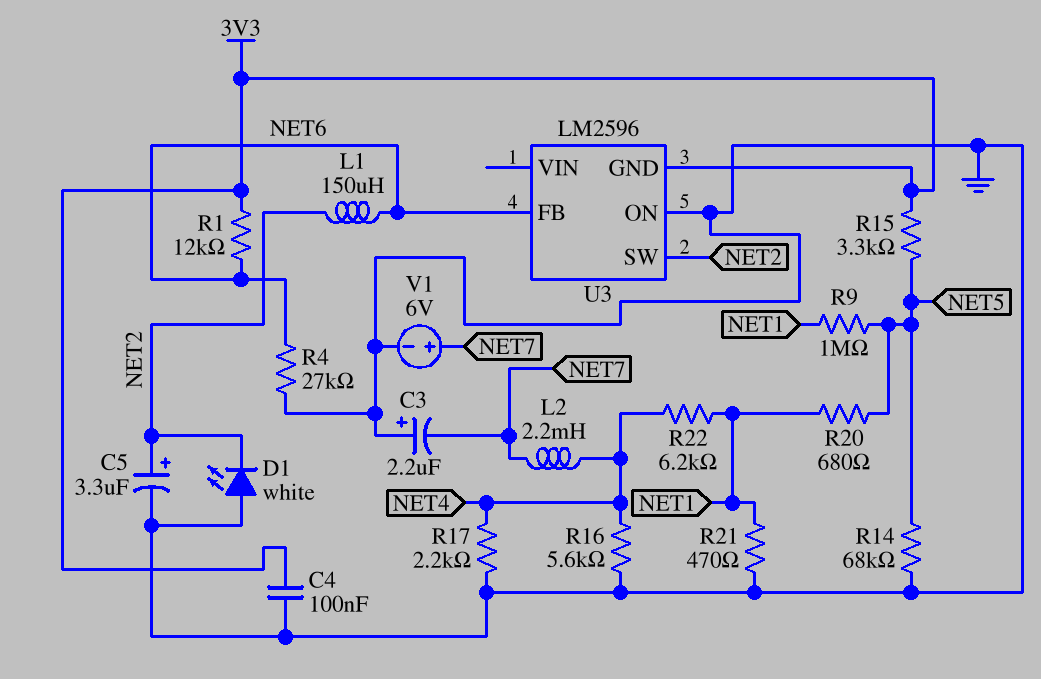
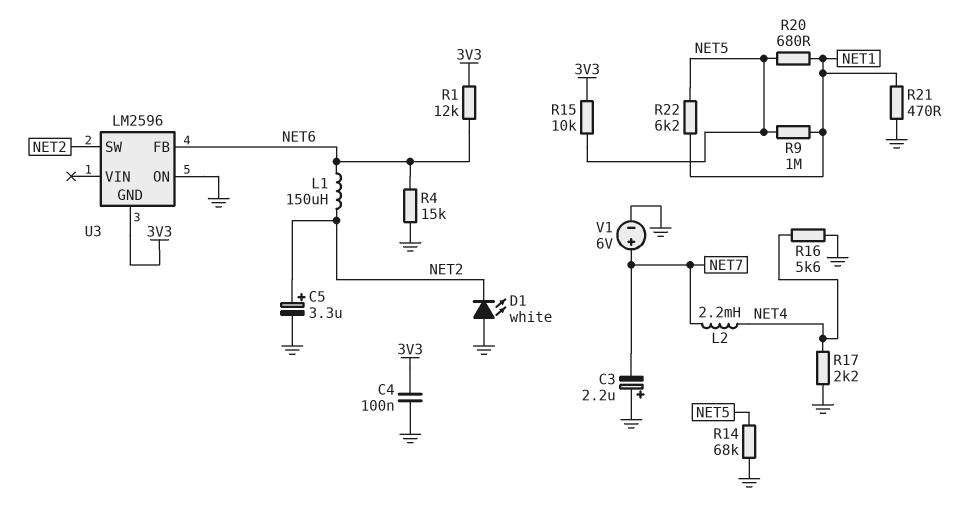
R4: 27k (GND, NET6) -> 15k (GND, NET6)
R15: 3.3k (3V3, NET5) -> 10k (3V3, NET5)
R22: 6.2k (NET1, NET4) -> 6.2k (NET1, NET5)

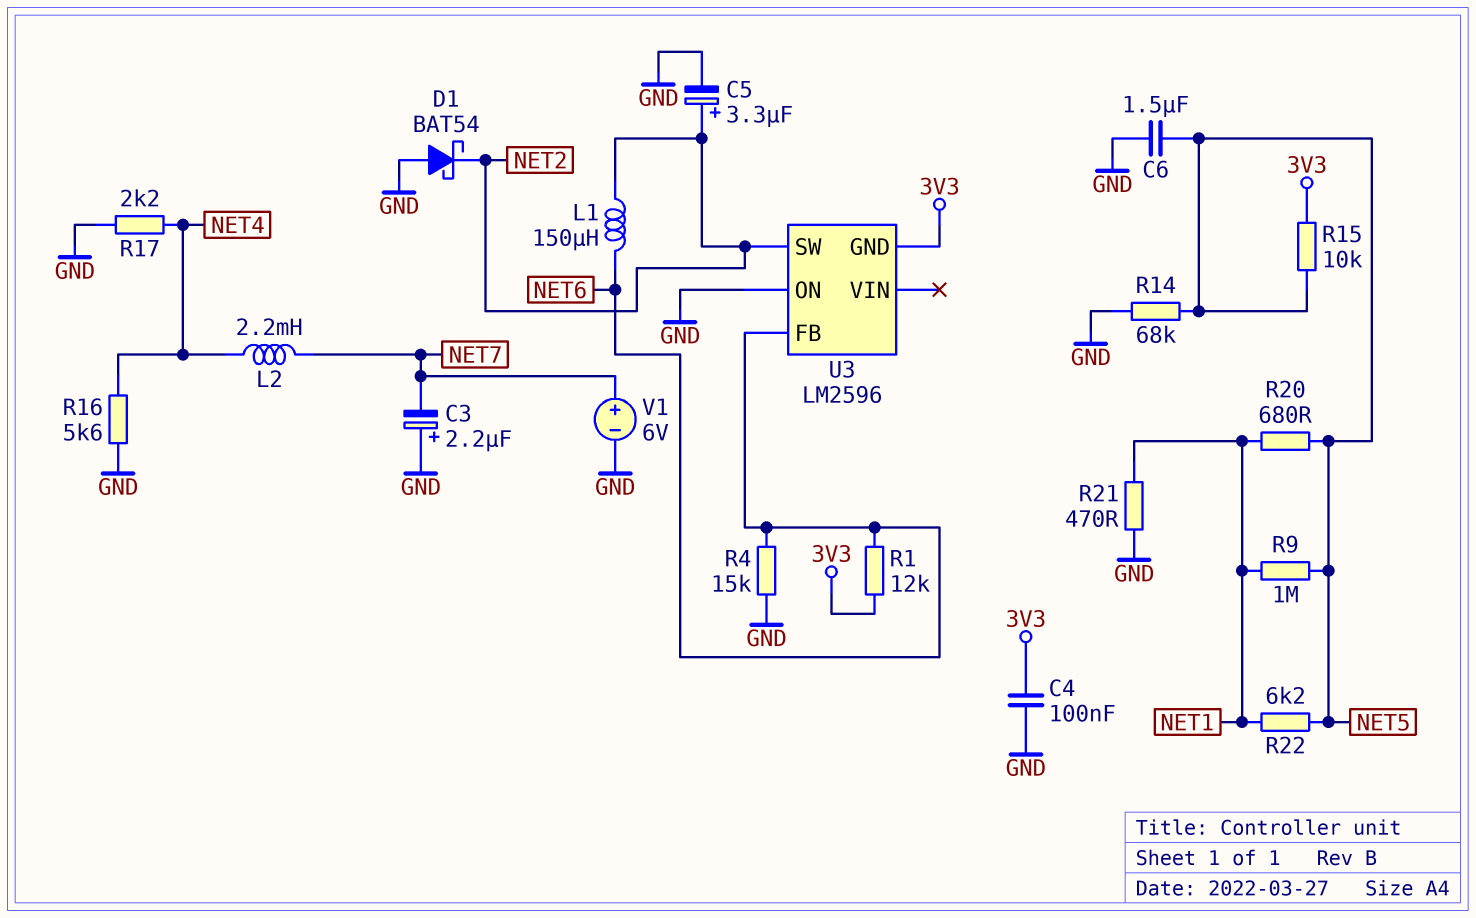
C6: none -> 1.5uF (GND, NET5)
D1: LED white (A GND, K NET2) -> schottky BAT54 (A GND, K NET2)

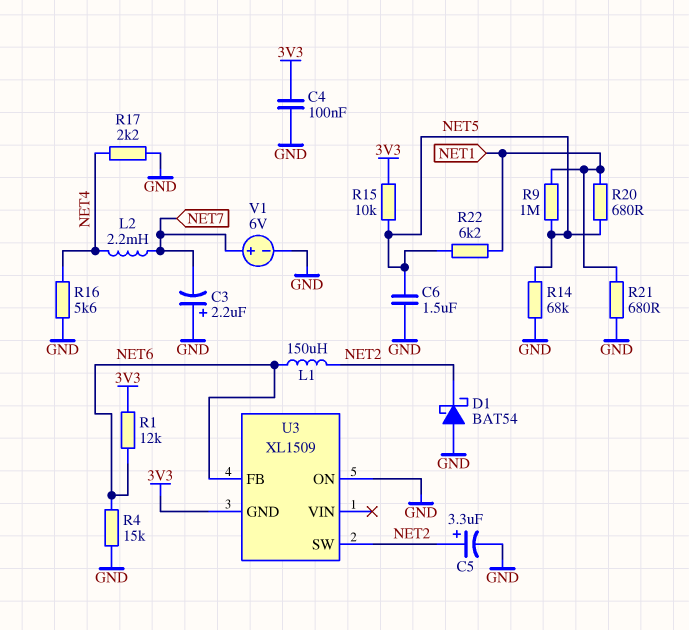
R21: 470 (GND, NET1) -> 680 (GND, NET1)
U3: LM2596 -> XL1509

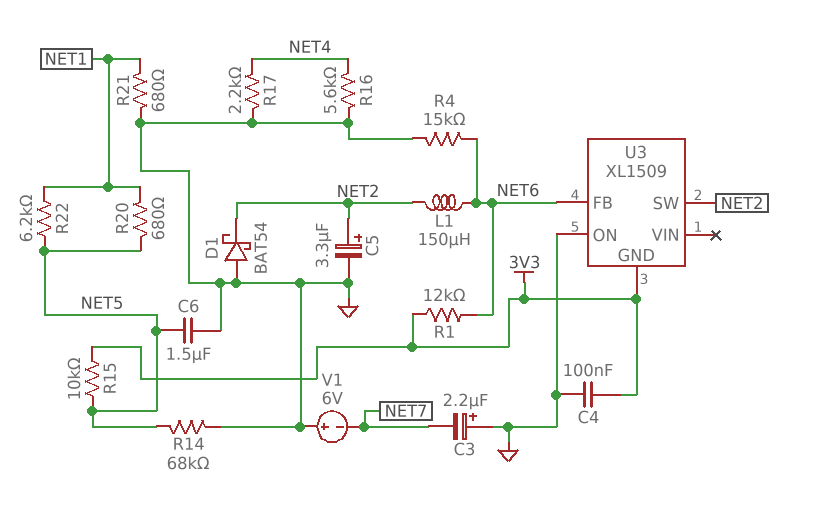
L2: 2.2mH (NET4, NET7) -> none
R9: 1M (NET1, NET5) -> none
V1: 6V (plus NET7, minus GND) -> 6V (plus GND, minus NET7)

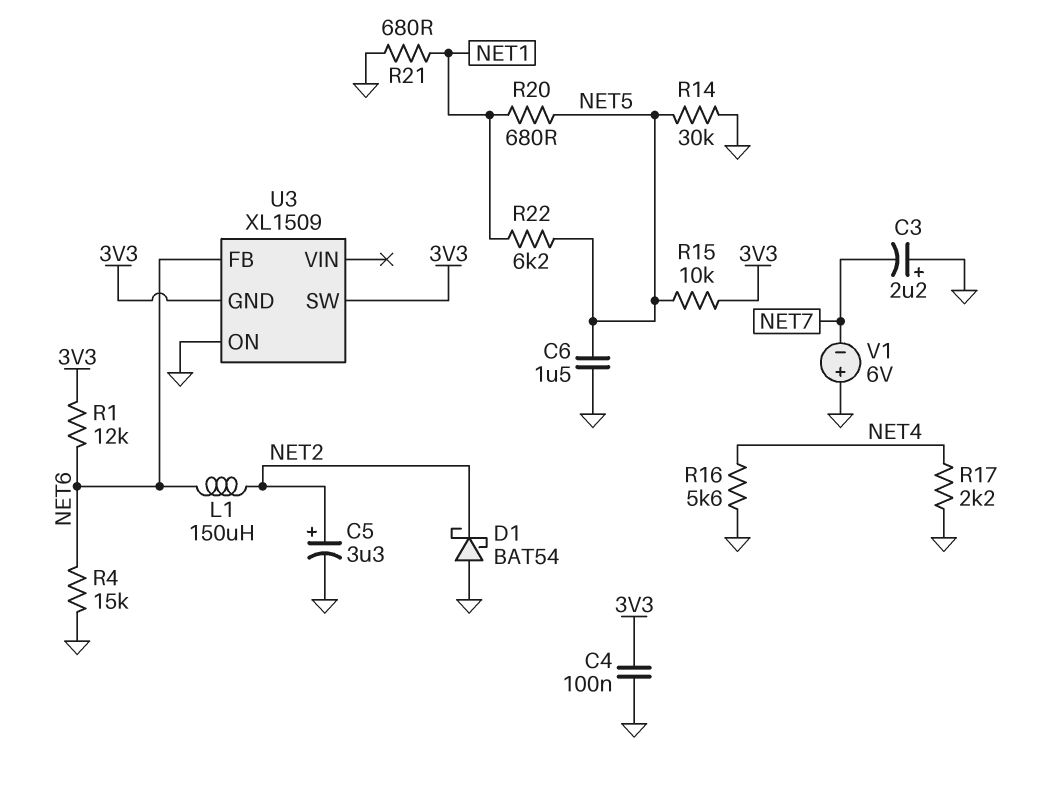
R14: 68k (GND, NET5) -> 30k (GND, NET5)
U3 pin SW: NET2 -> 3V3

